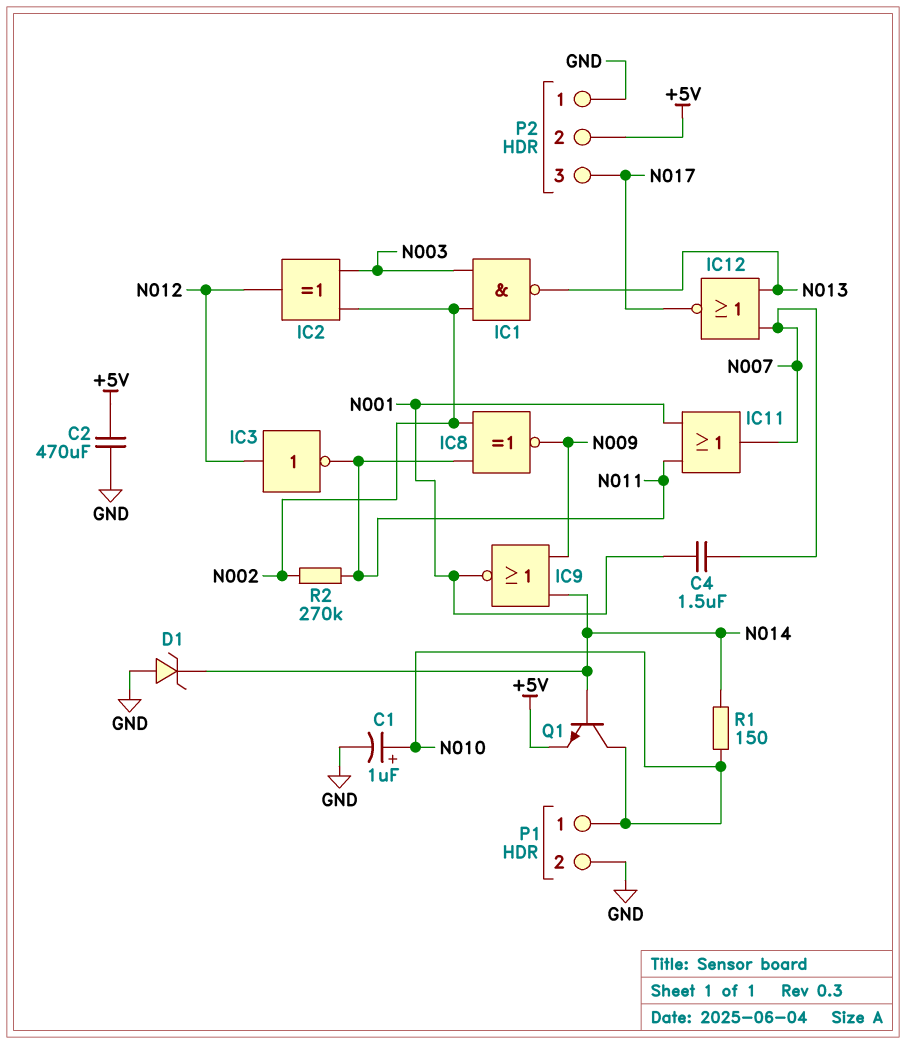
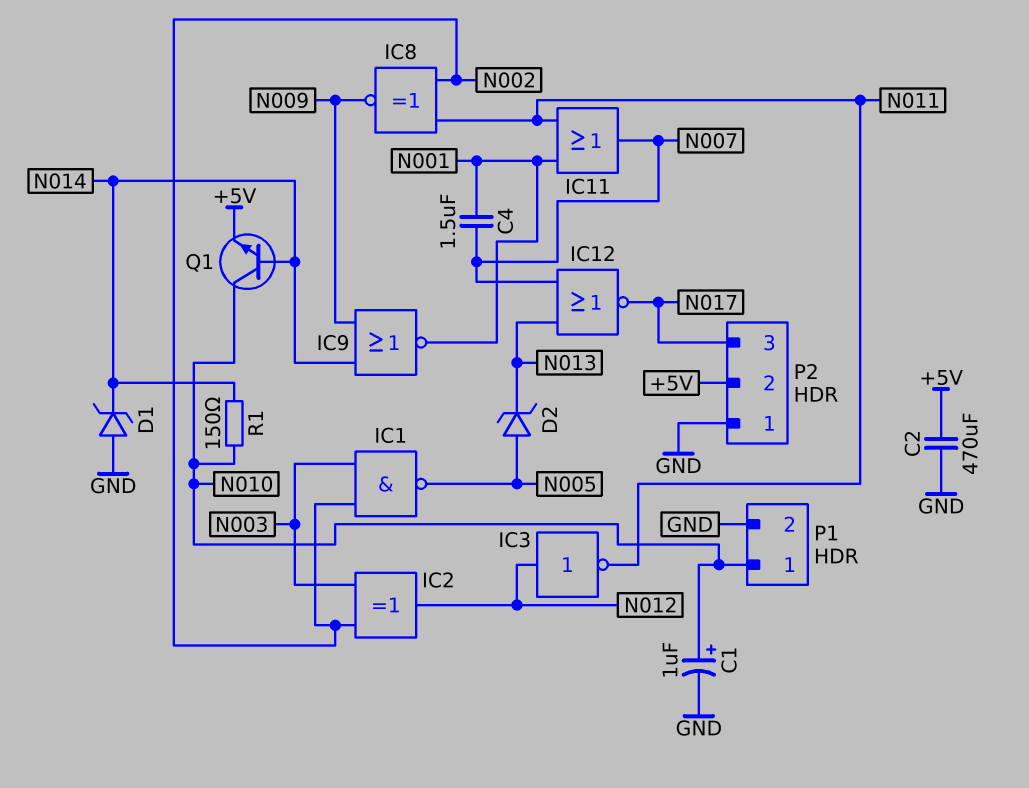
D2: none -> zener (A N005, K N013)
IC1: NAND (in N002, in N003, out N013) -> NAND (in N002, in N003, out N005)
R2: 270k (N002, N011) -> none

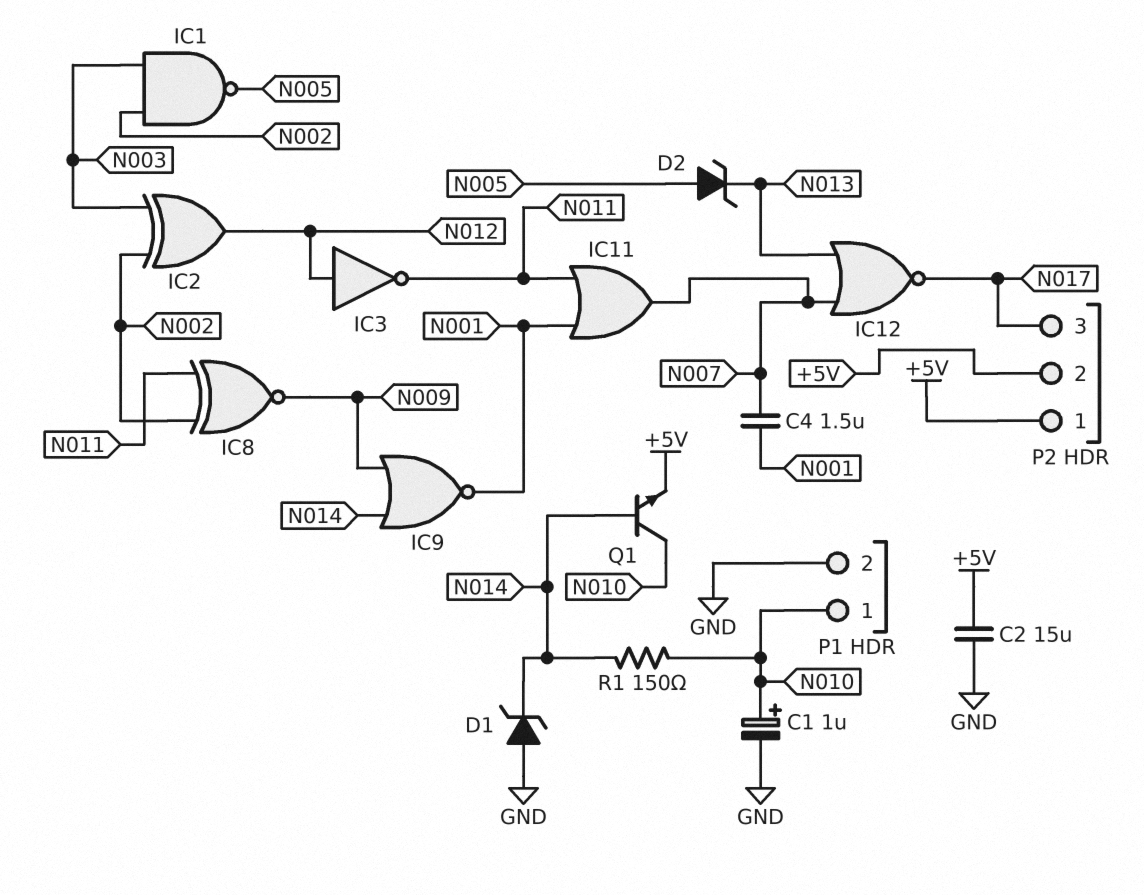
C2: 470uF (+5V, GND) -> 15uF (+5V, GND)
P2 pin 1: GND -> +5V

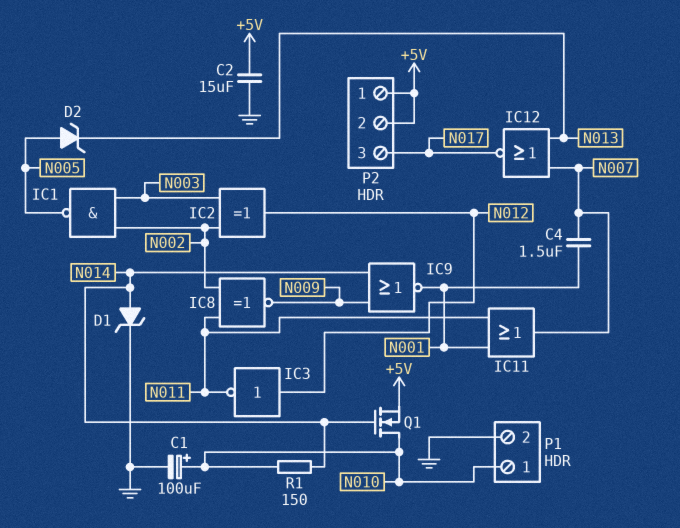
C1: 1uF (plus N010, minus GND) -> 100uF (plus N010, minus GND)
D1: zener (A GND, K N014) -> zener (A N014, K GND)
Q1: NPN (B N014, C N010, E +5V) -> NMOS (G N014, D N010, S +5V)

